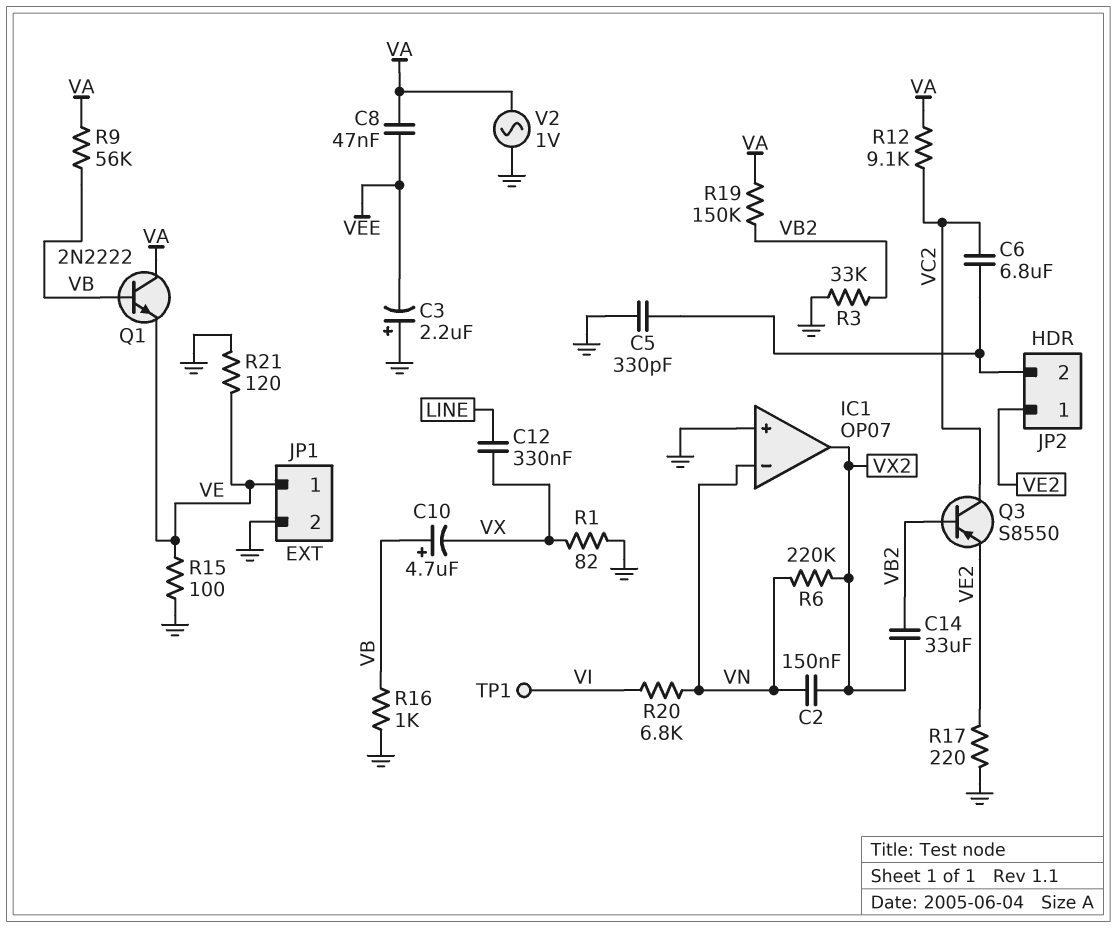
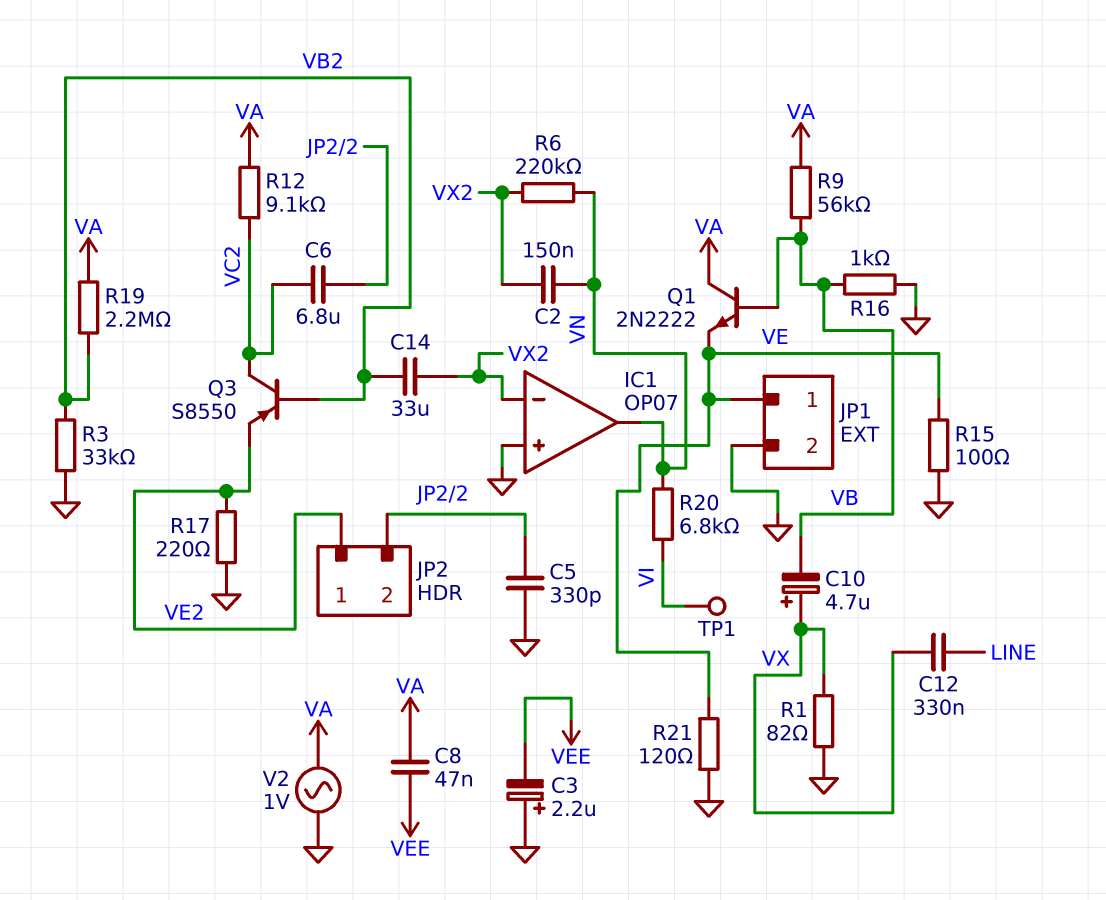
C10: 4.7uF (plus VB, minus VX) -> 4.7uF (plus VX, minus VB)
IC1 pin in-: VN -> VX2
IC1 pin out: VX2 -> VN
R19: 150k (VA, VB2) -> 2.2M (VA, VB2)

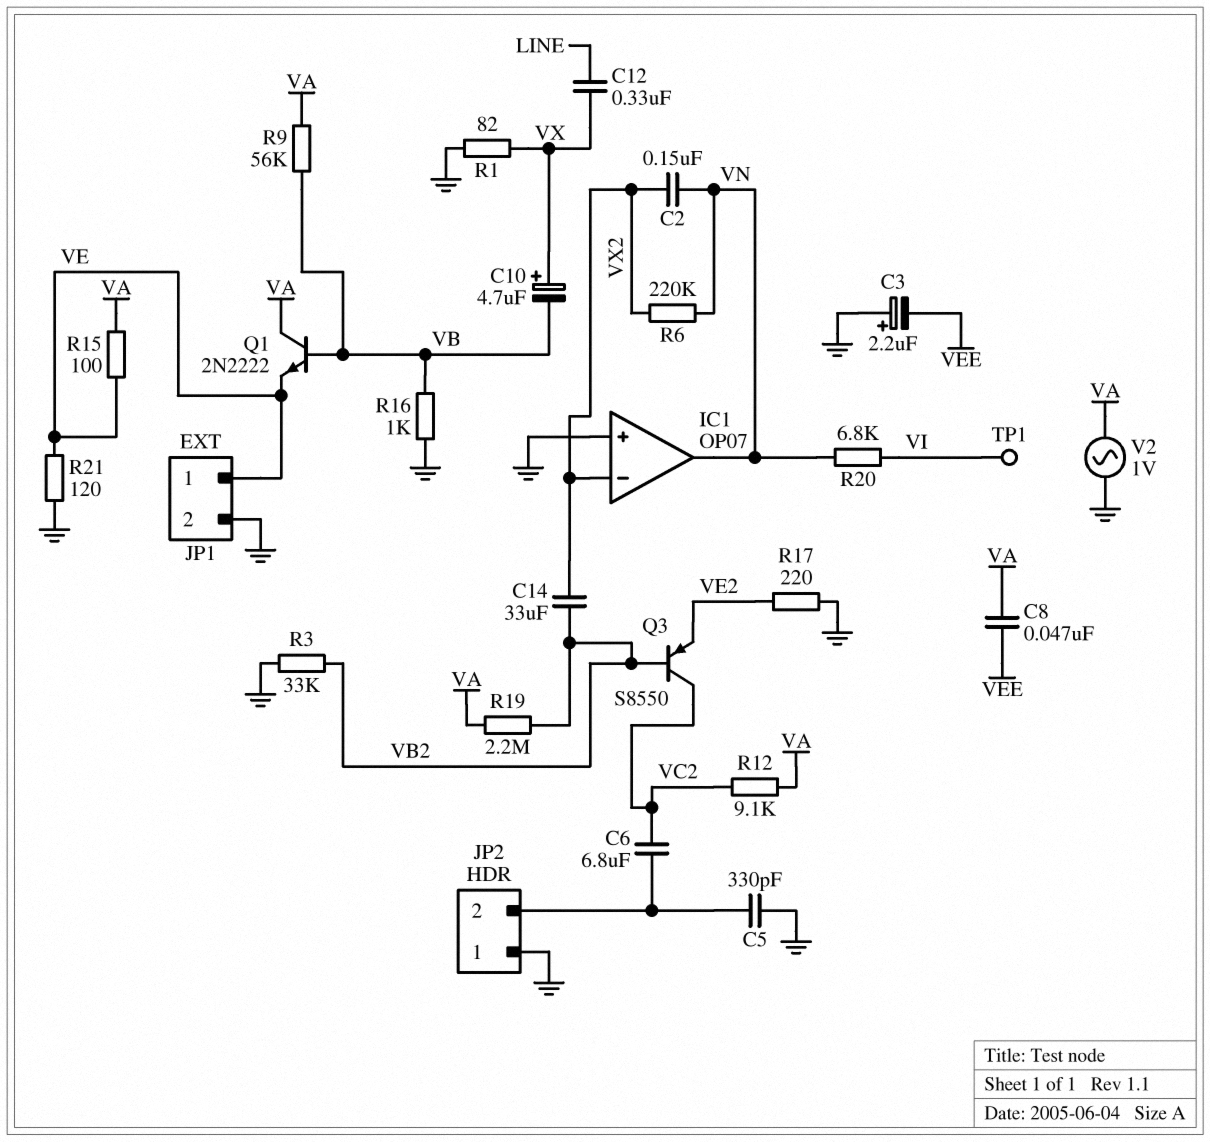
JP2 pin 1: VE2 -> GND
R15: 100 (GND, VE) -> 100 (VA, VE)

